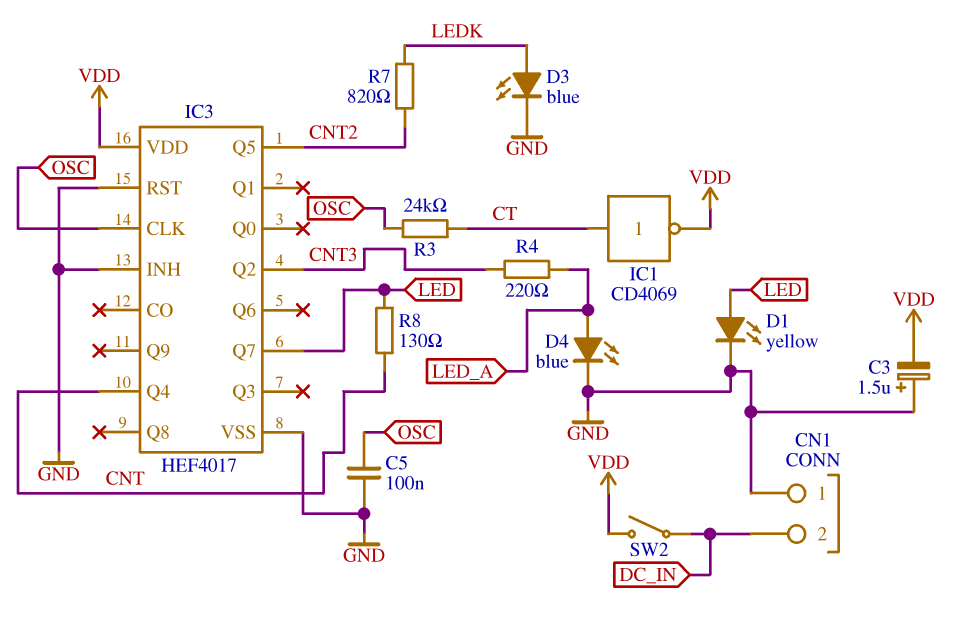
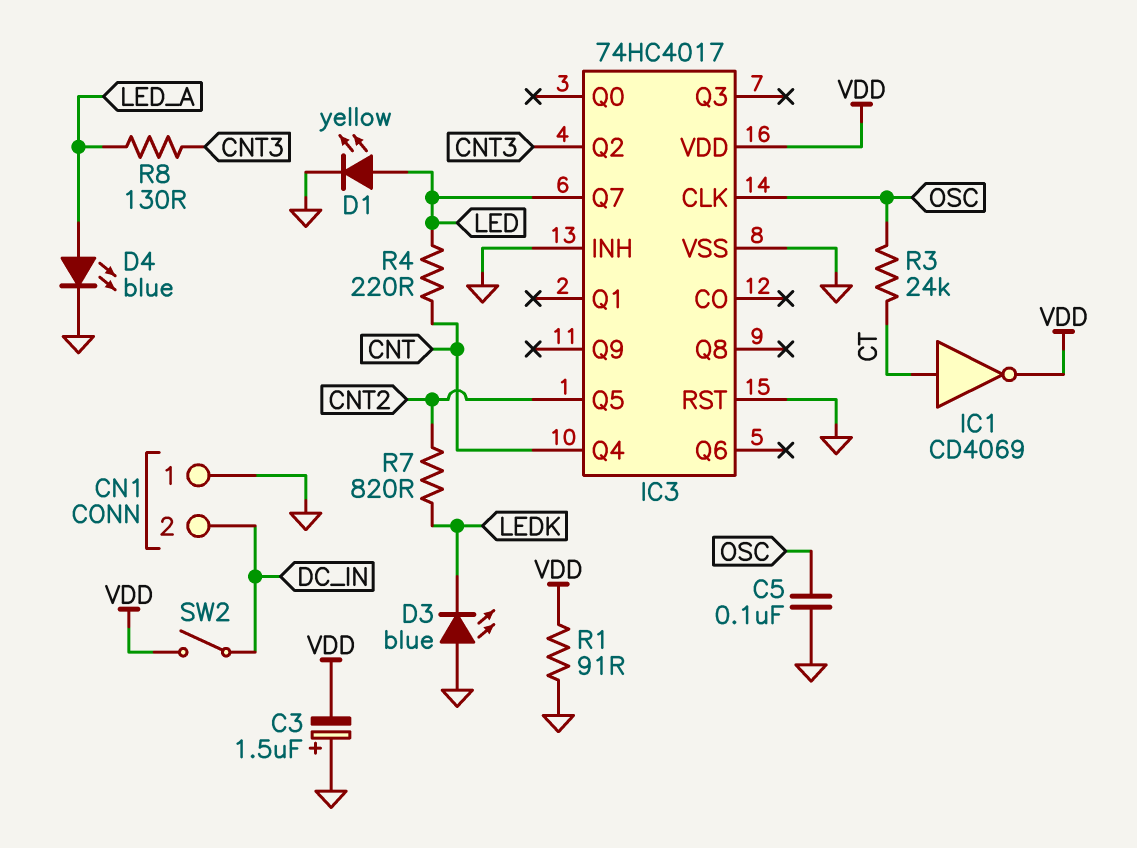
D3: LED blue (A LEDK, K GND) -> LED blue (A GND, K LEDK)
IC3: HEF4017 -> 74HC4017
R1: none -> 91 (GND, VDD)
R4: 220 (CNT3, LED_A) -> 220 (CNT, LED)
R8: 130 (CNT, LED) -> 130 (CNT3, LED_A)

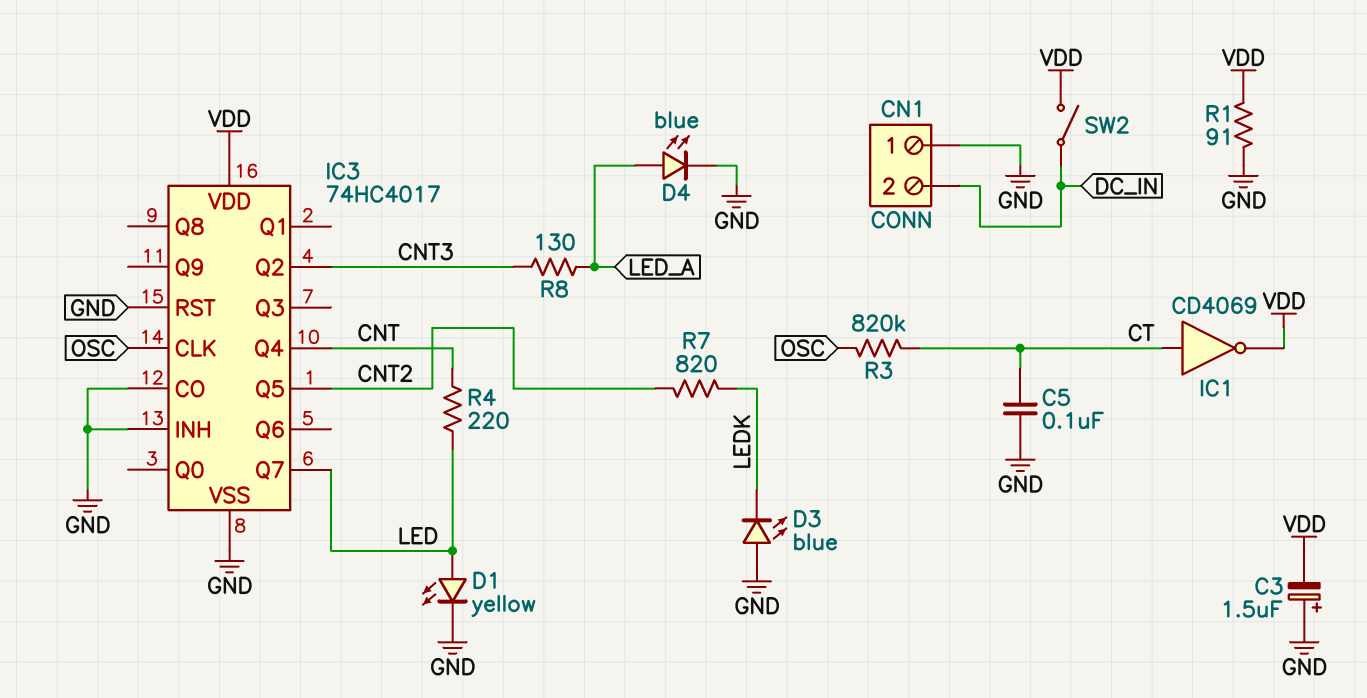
C5: 100nF (GND, OSC) -> 100nF (CT, GND)
IC3 pin CO: none -> GND
R3: 24k (CT, OSC) -> 820k (CT, OSC)

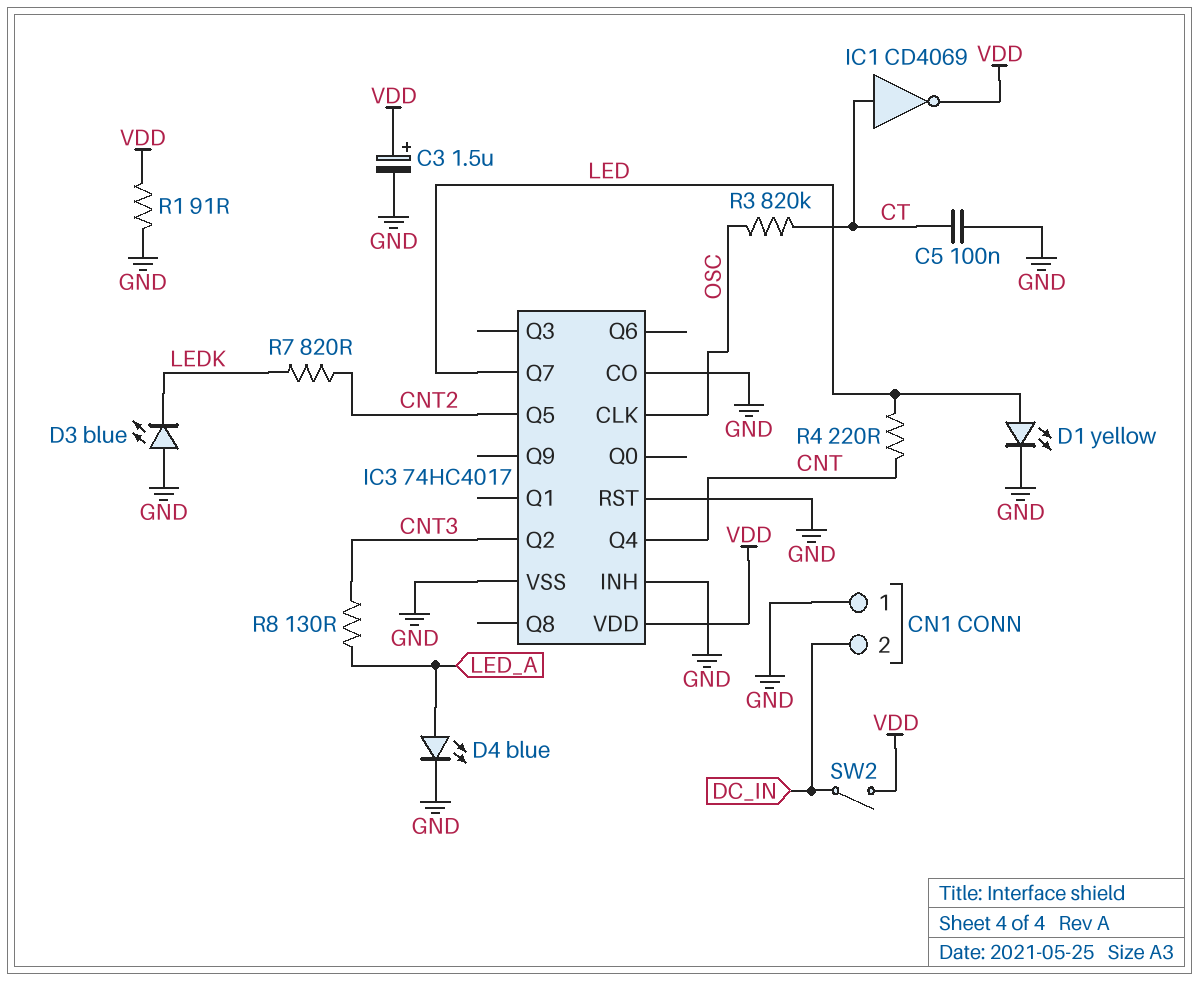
C3: 1.5uF (plus GND, minus VDD) -> 1.5uF (plus VDD, minus GND)

